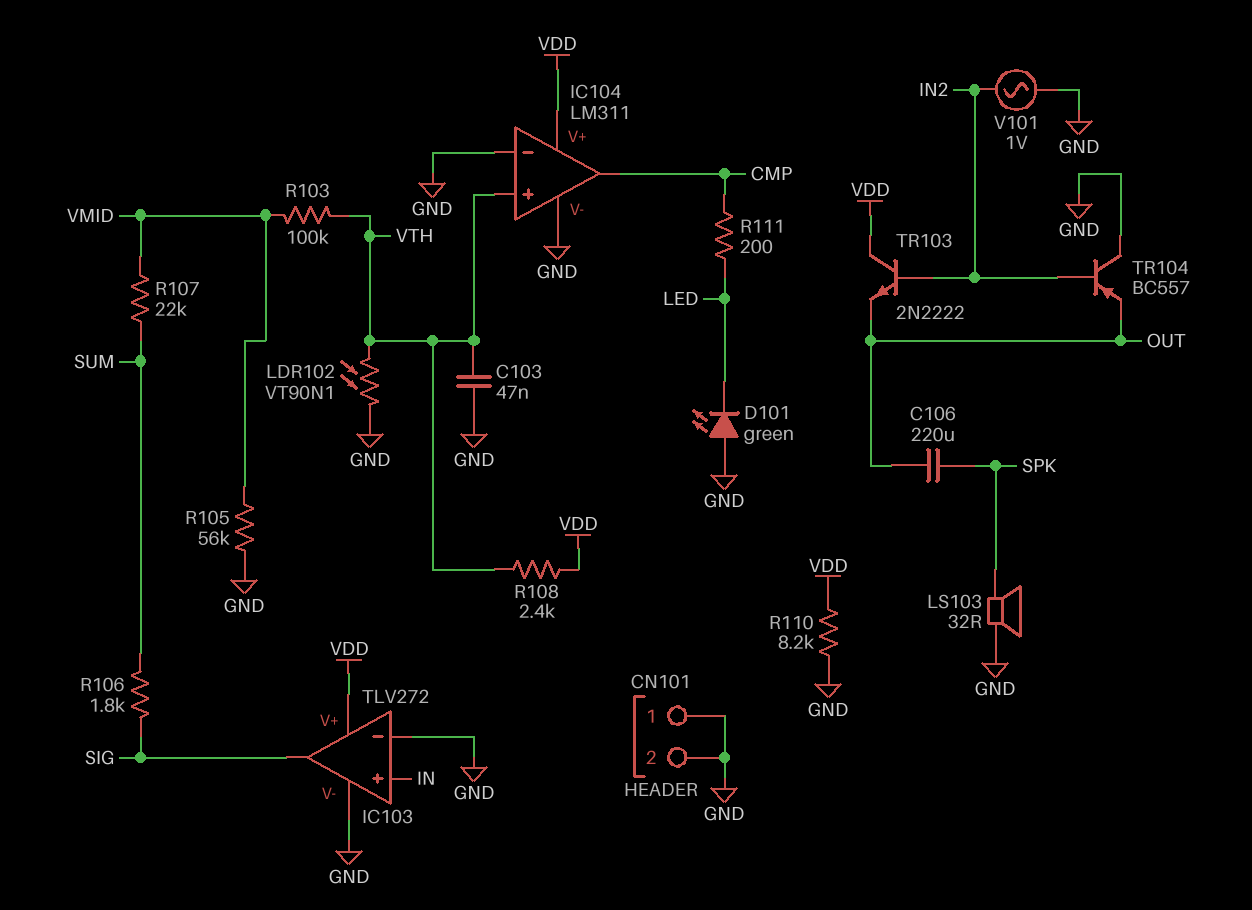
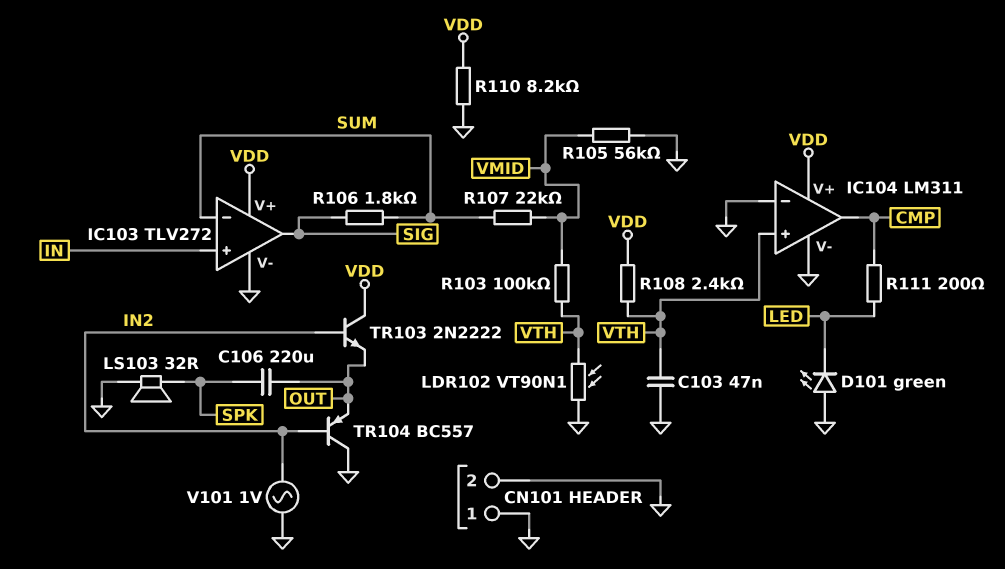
IC103 pin in-: GND -> SUM

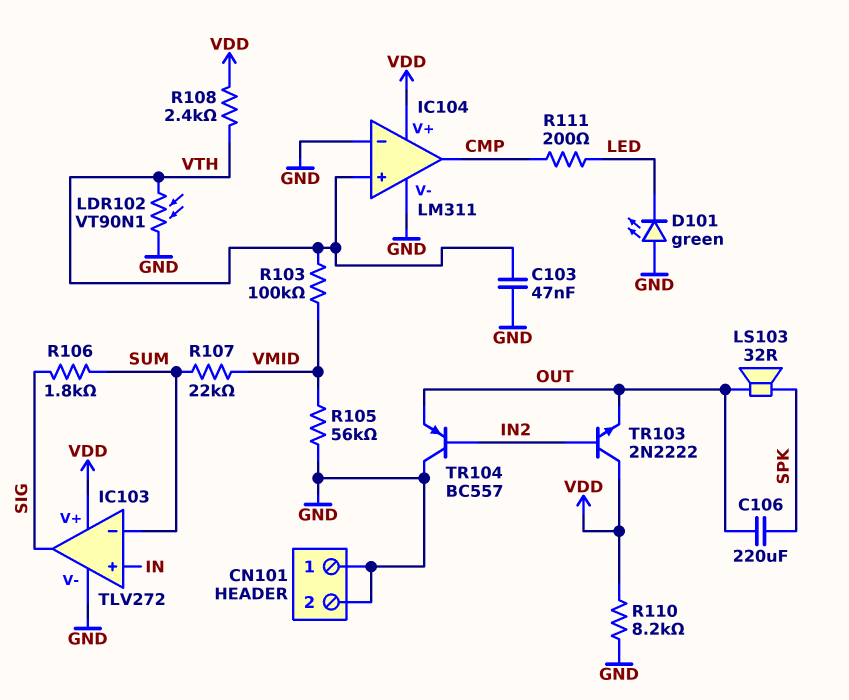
LS103: speaker 32R (GND, SPK) -> speaker 32R (OUT, SPK)
V101: AC 1V (GND, IN2) -> none

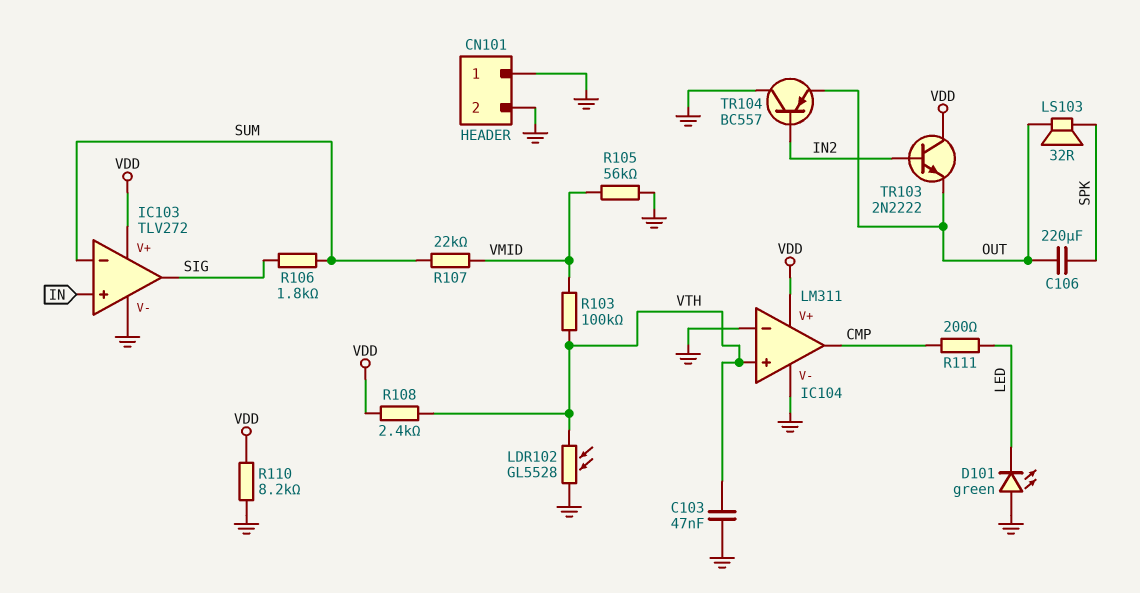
LDR102: VT90N1 (GND, VTH) -> GL5528 (GND, VTH)

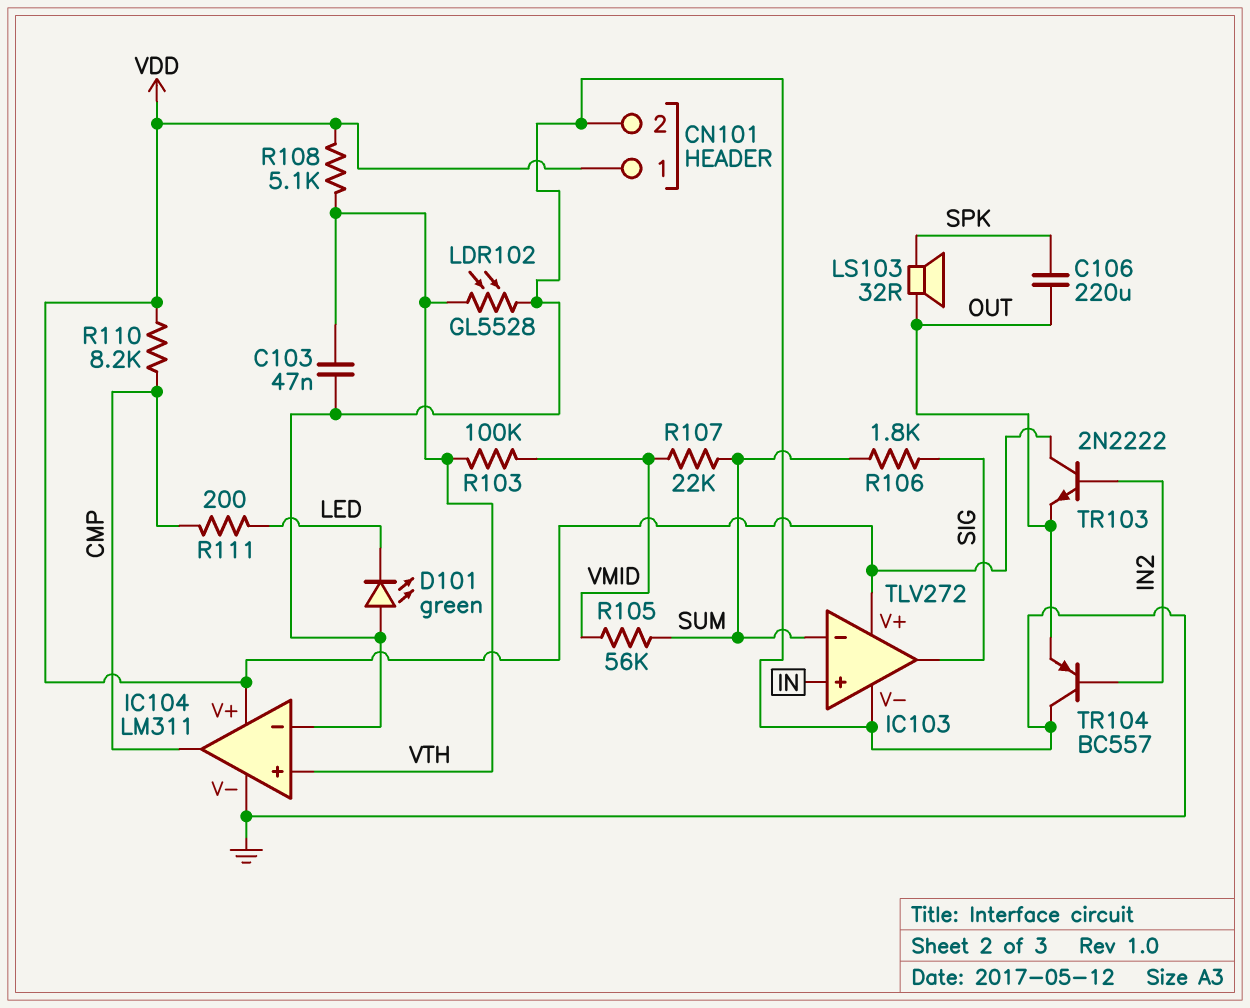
CN101 pin 1: GND -> VDD
R105: 56k (GND, VMID) -> 56k (SUM, VMID)
R108: 2.4k (VDD, VTH) -> 5.1k (VDD, VTH)
R110: 8.2k (GND, VDD) -> 8.2k (CMP, VDD)

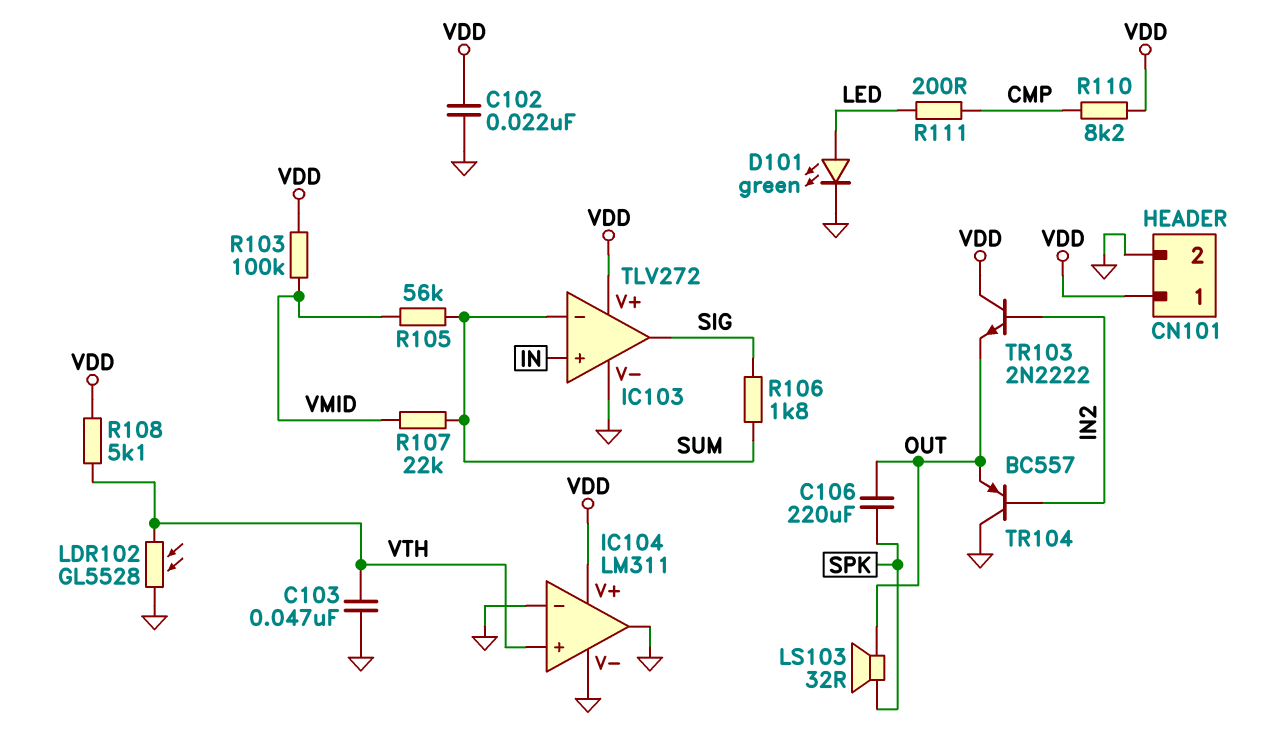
C102: none -> 22nF (GND, VDD)
D101: LED green (A GND, K LED) -> LED green (A LED, K GND)
IC104 pin out: CMP -> GND
R103: 100k (VMID, VTH) -> 100k (VDD, VMID)

